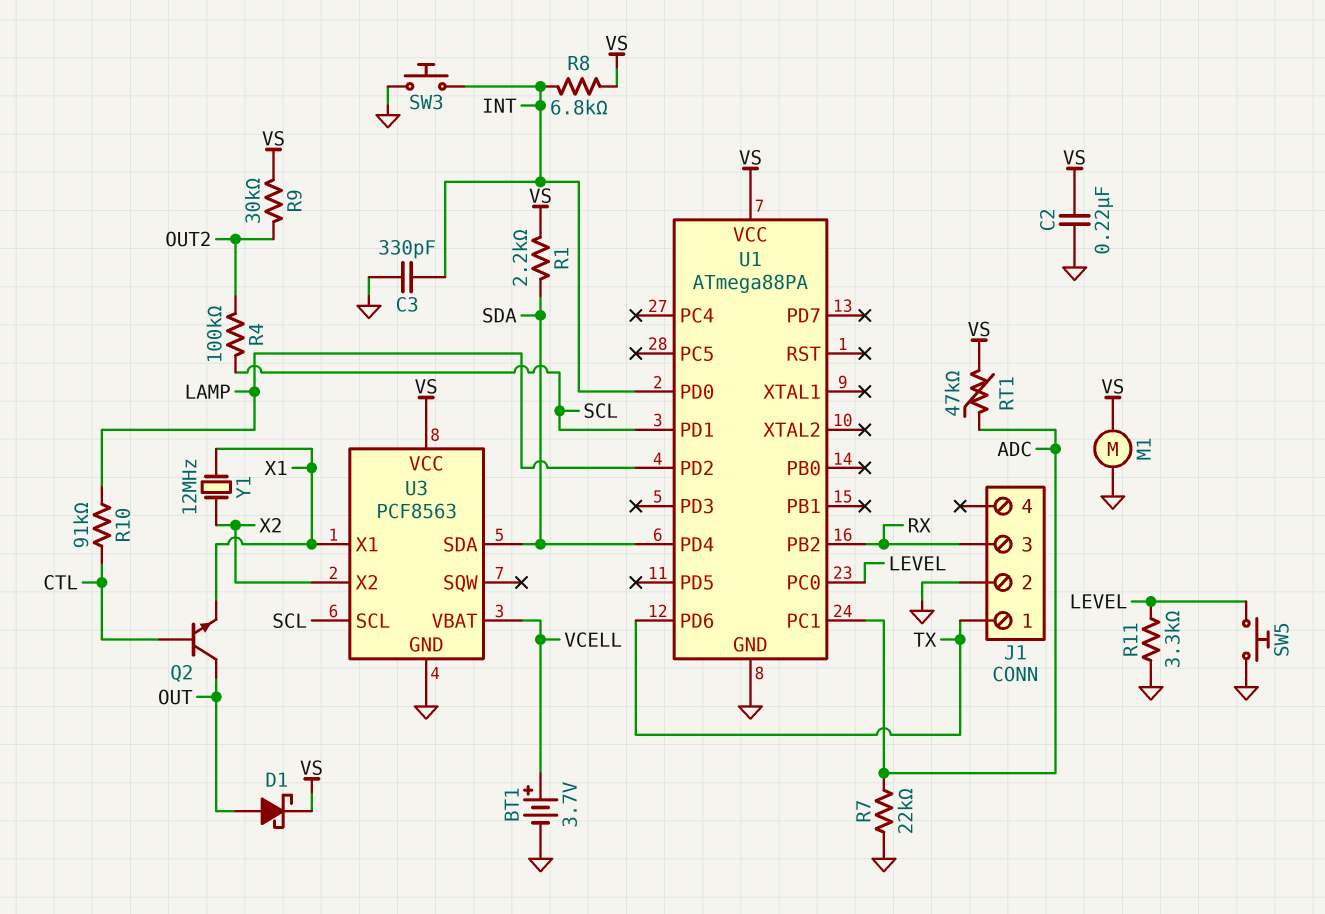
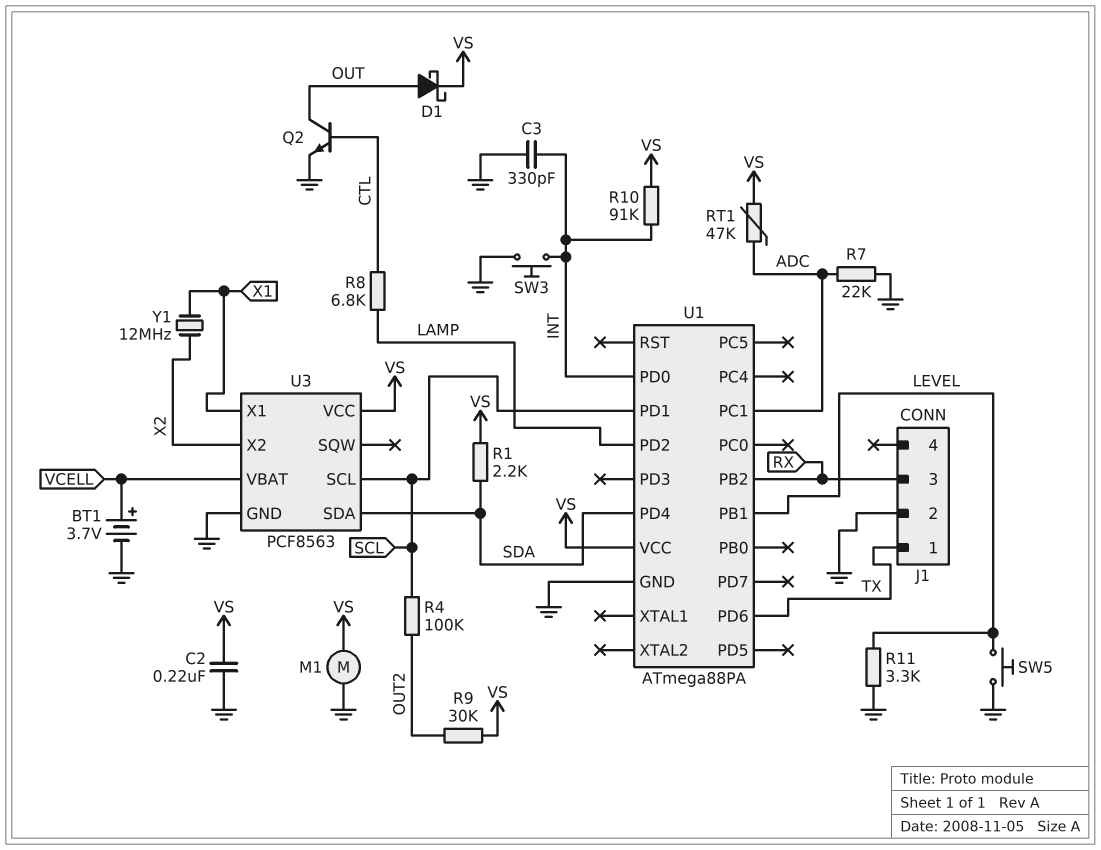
Q2: NPN (B CTL, C OUT, E X1) -> NPN (B CTL, C OUT, E GND)
R8: 6.8k (INT, VS) -> 6.8k (CTL, LAMP)
R10: 91k (CTL, LAMP) -> 91k (INT, VS)
U1 pin PB1: none -> LEVEL
U1 pin PC0: LEVEL -> none

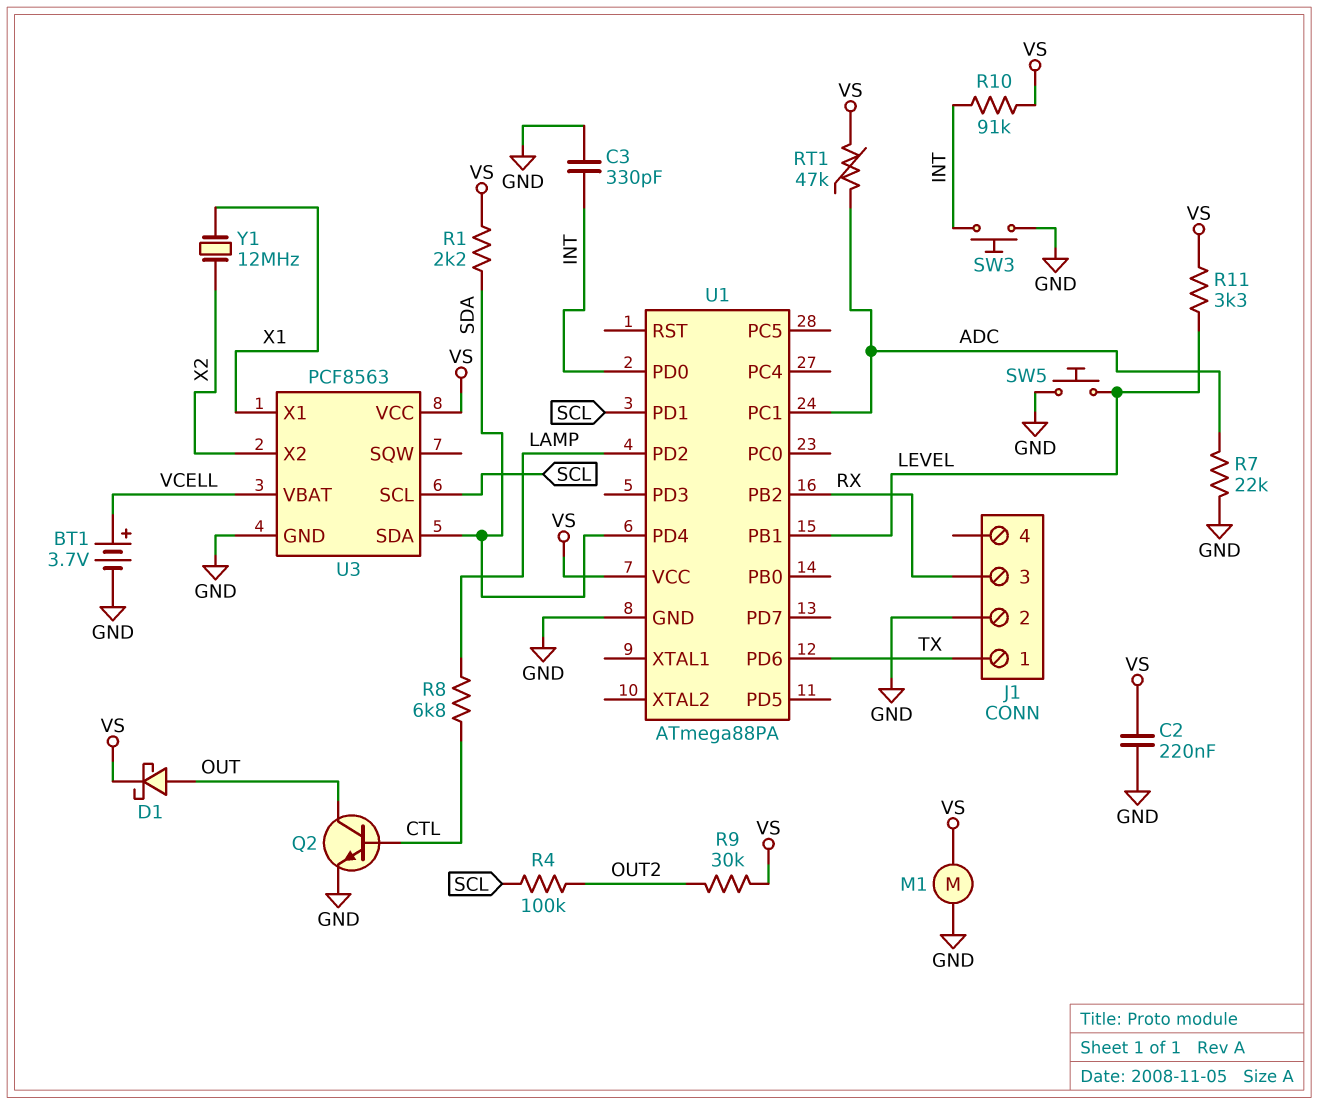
R11: 3.3k (GND, LEVEL) -> 3.3k (LEVEL, VS)

